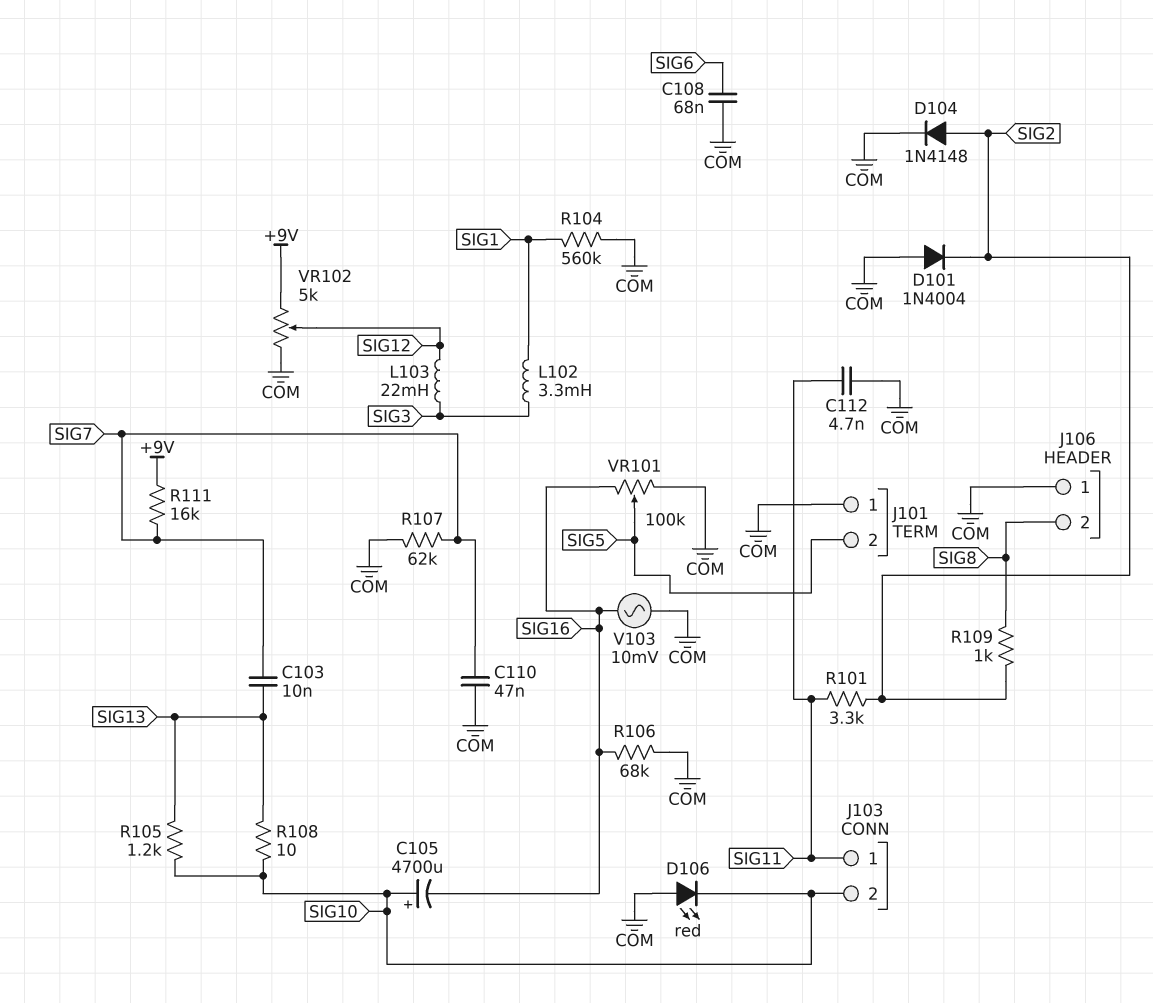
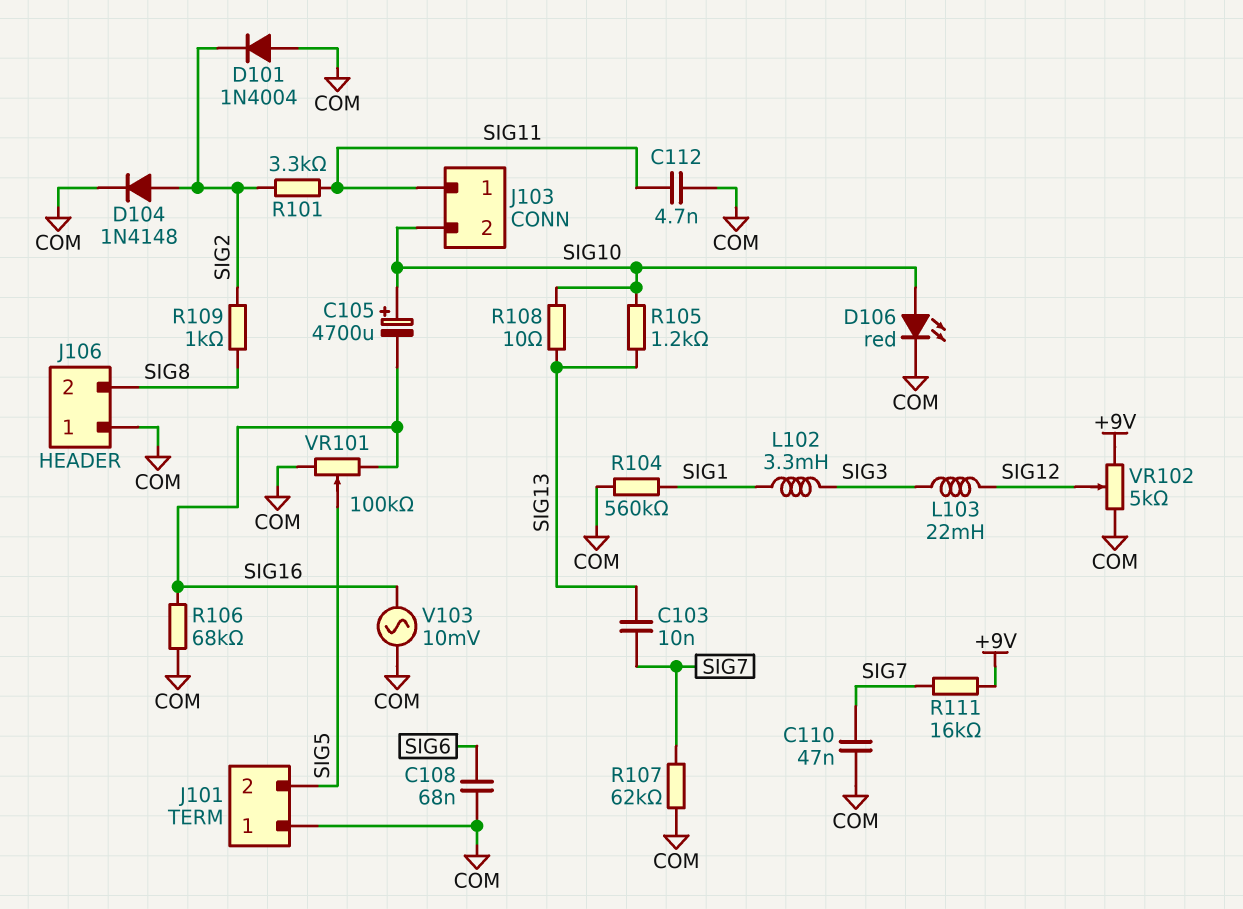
D106: LED red (A COM, K SIG10) -> LED red (A SIG10, K COM)

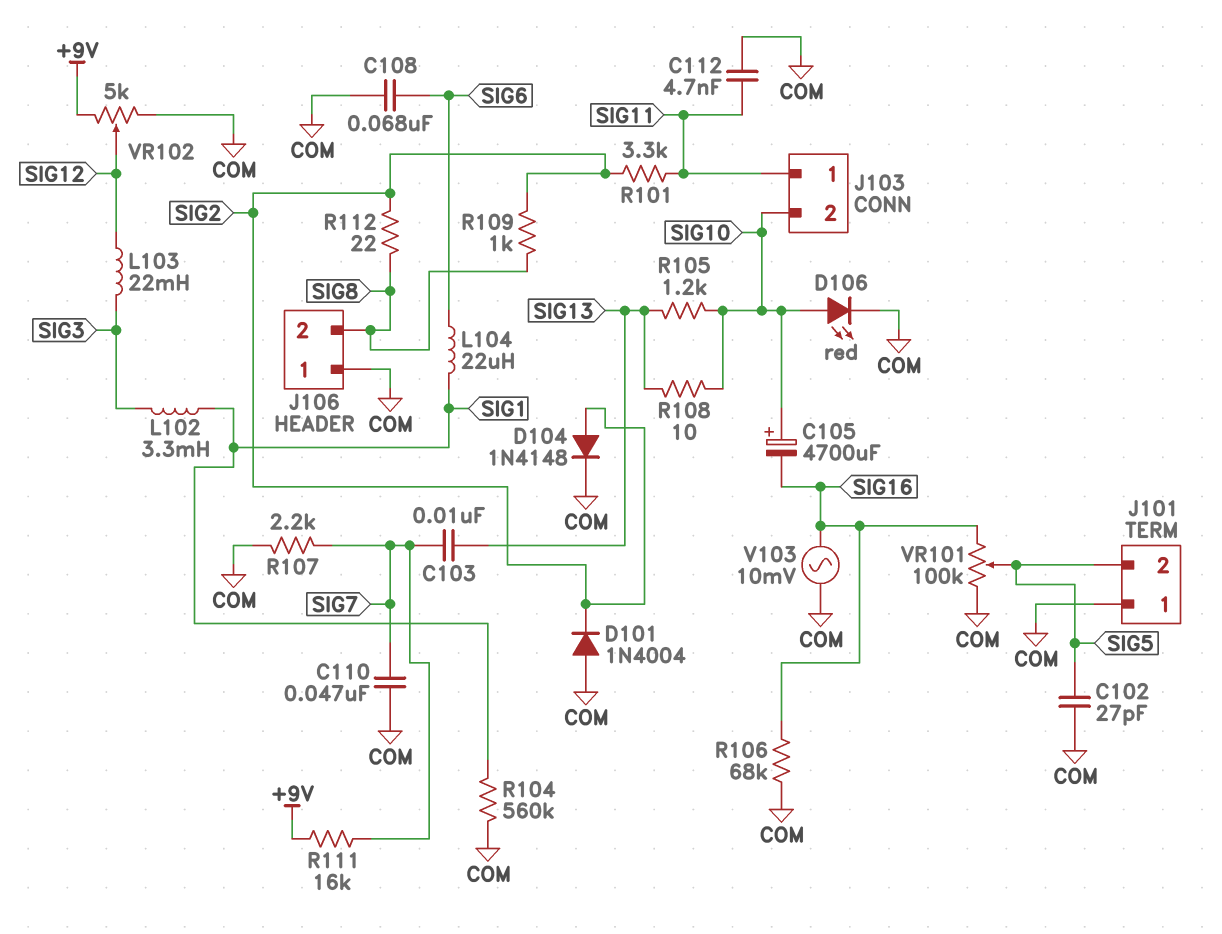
C102: none -> 27pF (COM, SIG5)
L104: none -> 22uH (SIG1, SIG6)
R107: 62k (COM, SIG7) -> 2.2k (COM, SIG7)
R112: none -> 22 (SIG2, SIG8)

